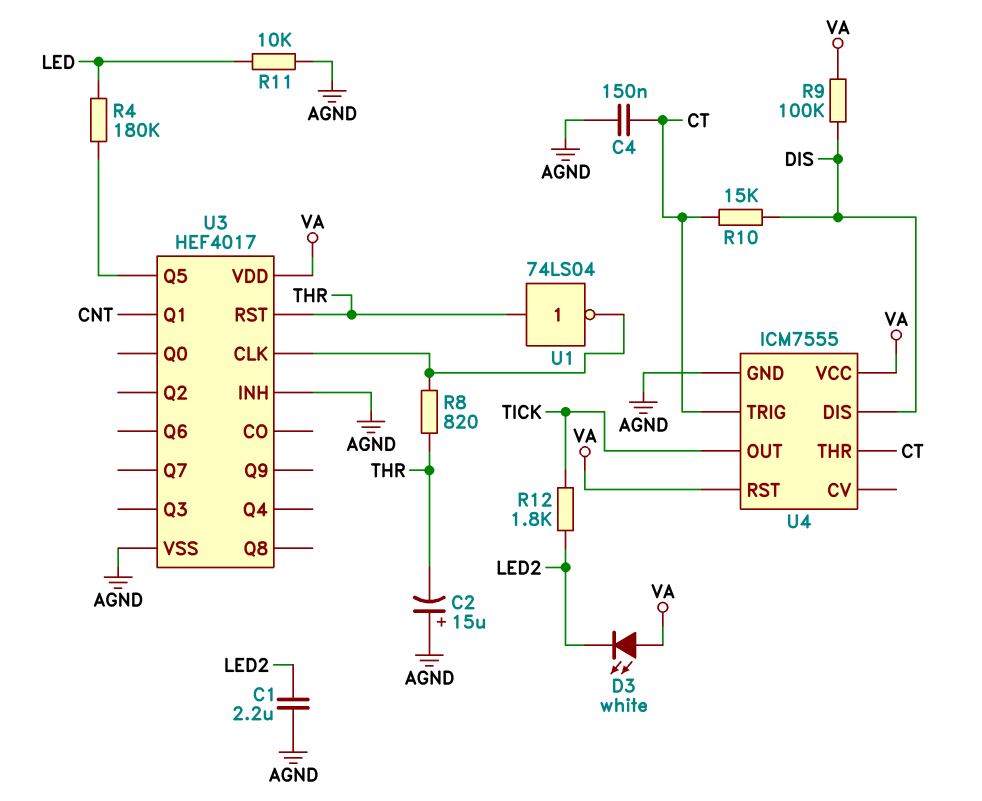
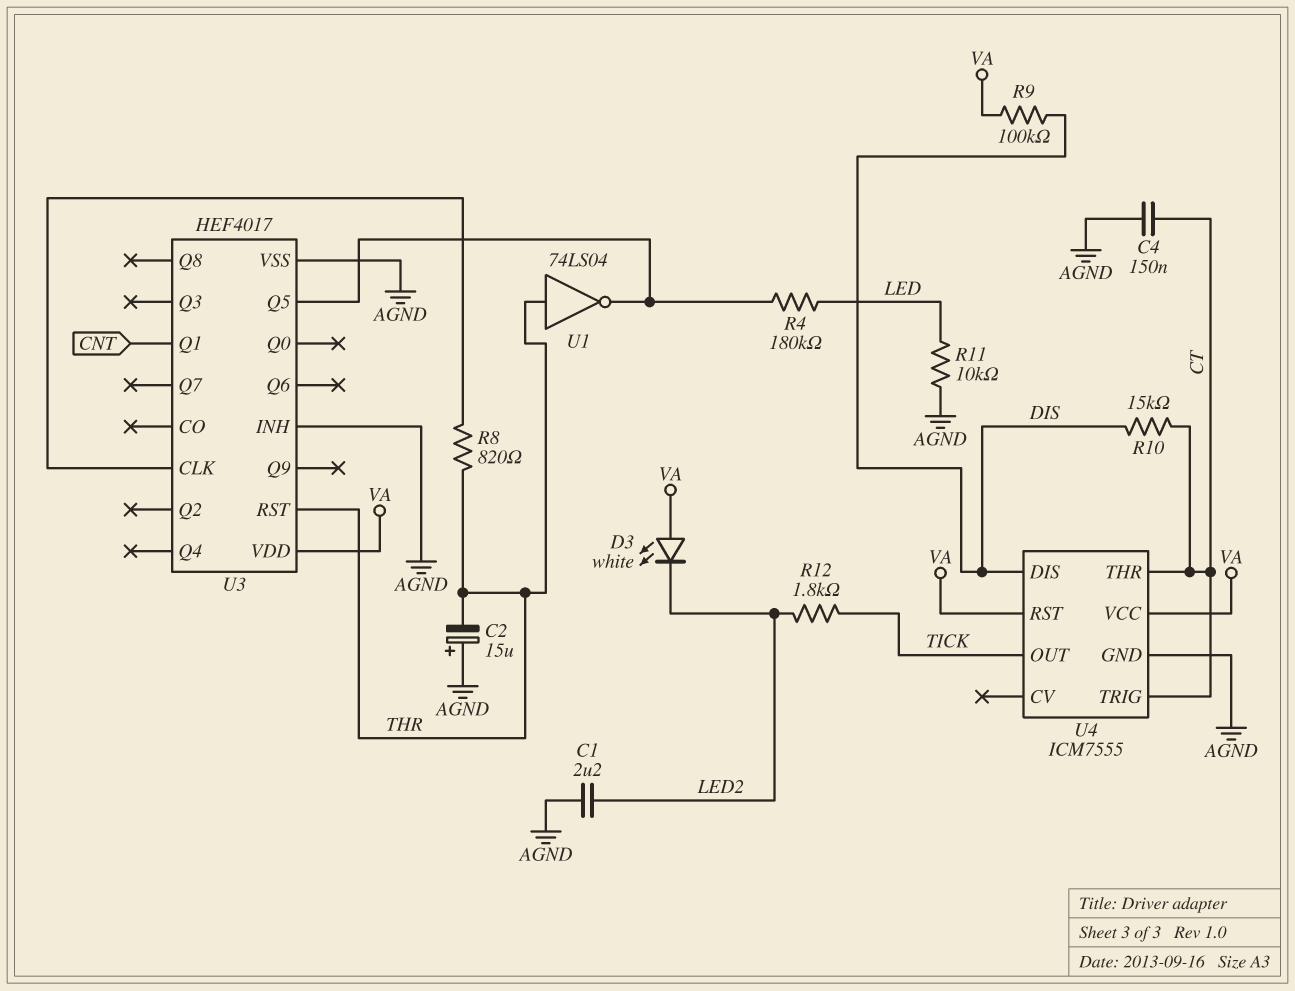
U1: NOT 74LS04 (in THR, out U3/CLK) -> NOT 74LS04 (in THR, out U3/Q5)

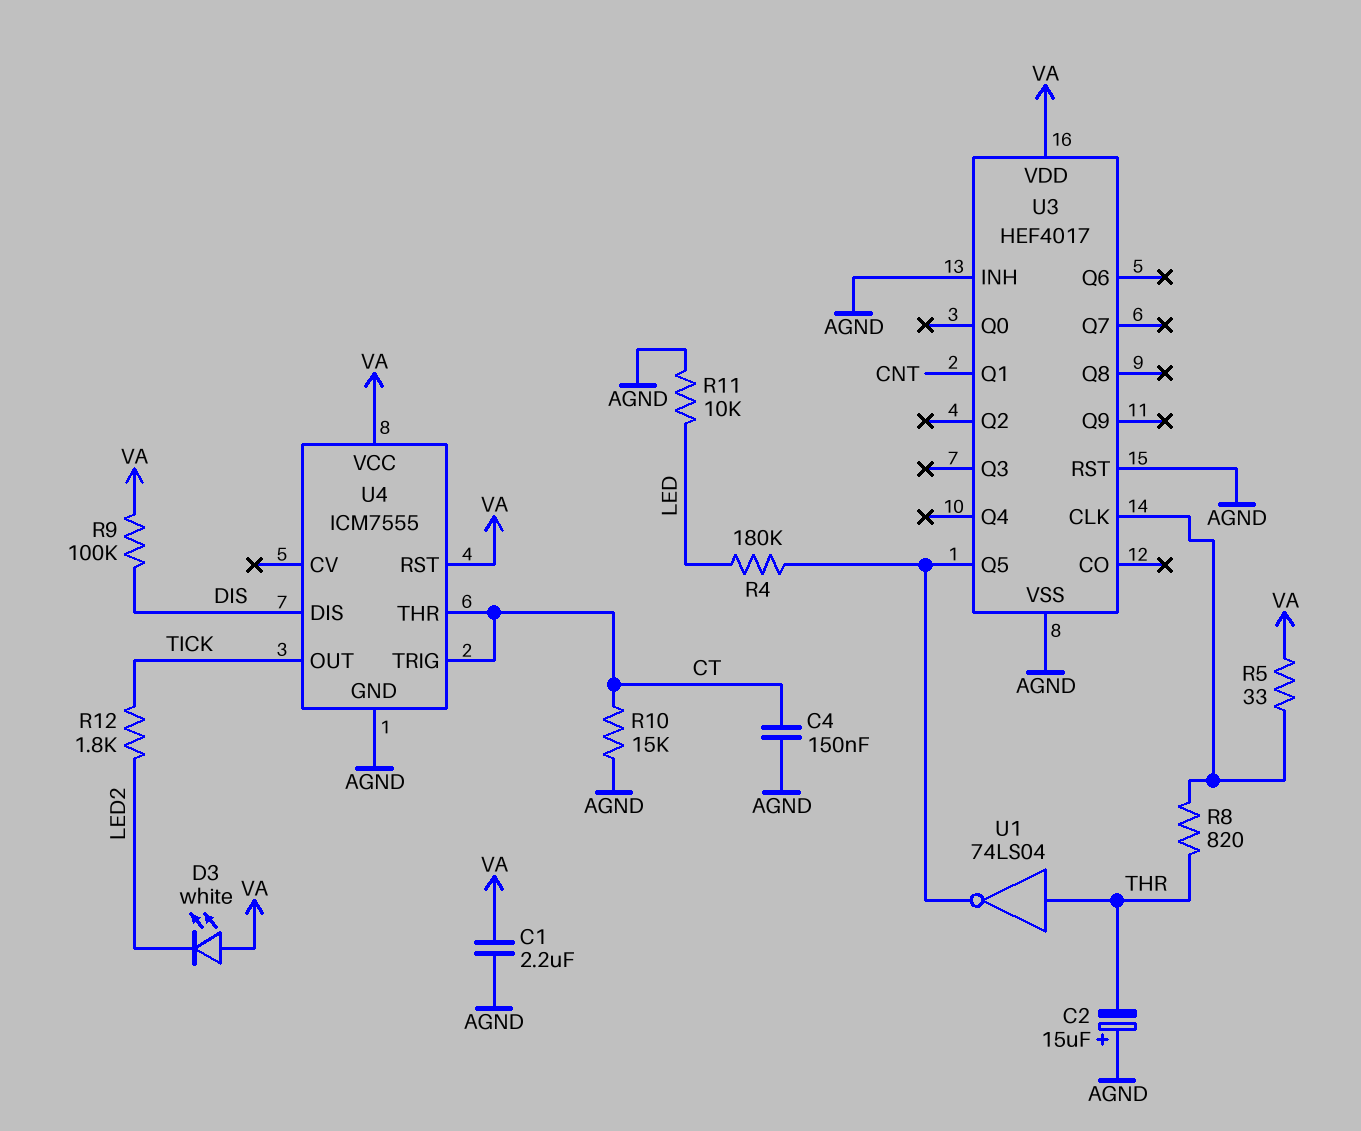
C1: 2.2uF (AGND, LED2) -> 2.2uF (AGND, VA)
R5: none -> 33 (U3/CLK, VA)
R10: 15k (CT, DIS) -> 15k (AGND, CT)
U3 pin RST: THR -> AGND

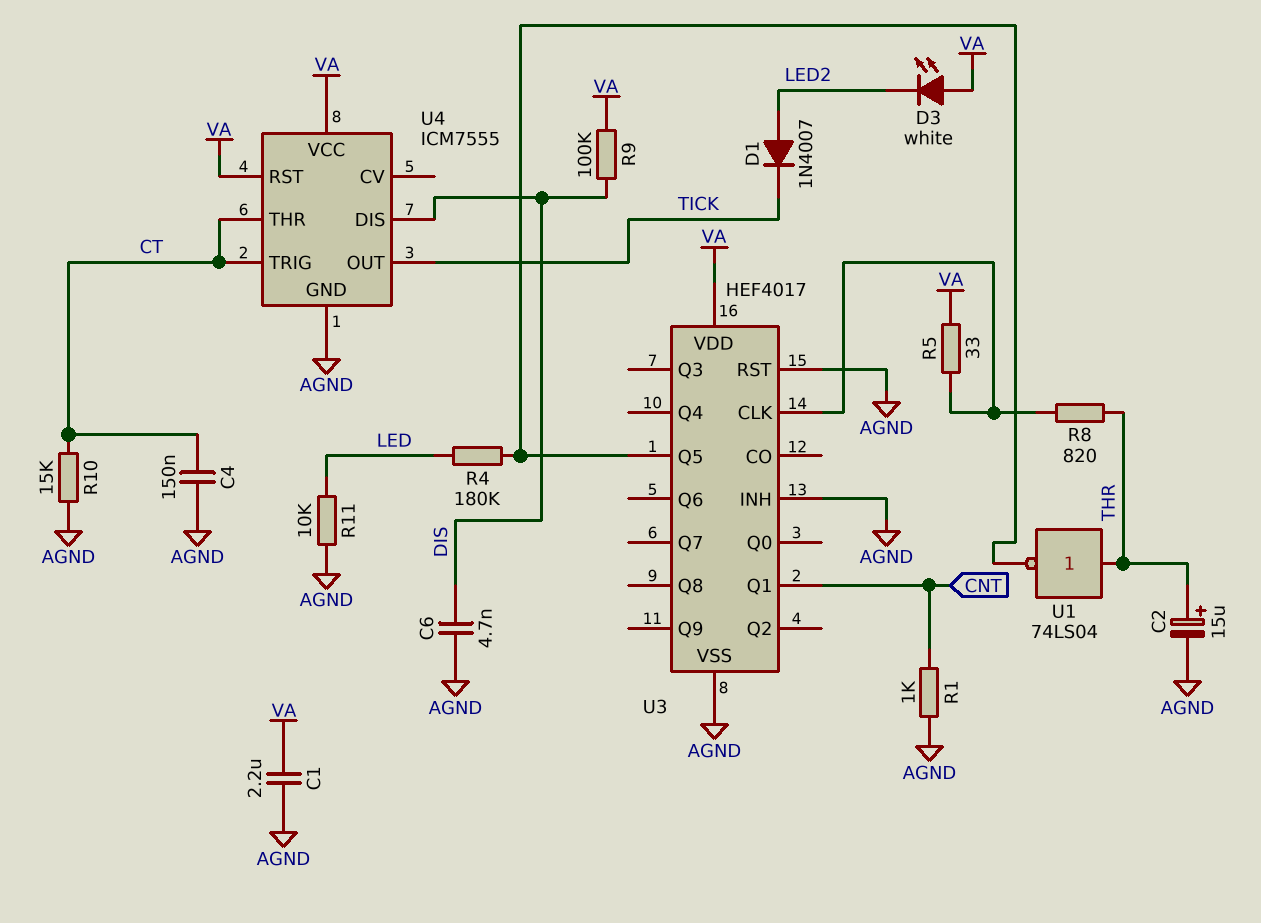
C2: 15uF (plus AGND, minus THR) -> 15uF (plus THR, minus AGND)
C6: none -> 4.7nF (AGND, DIS)
D1: none -> diode 1N4007 (A LED2, K TICK)
R1: none -> 1k (AGND, CNT)
R12: 1.8k (LED2, TICK) -> none

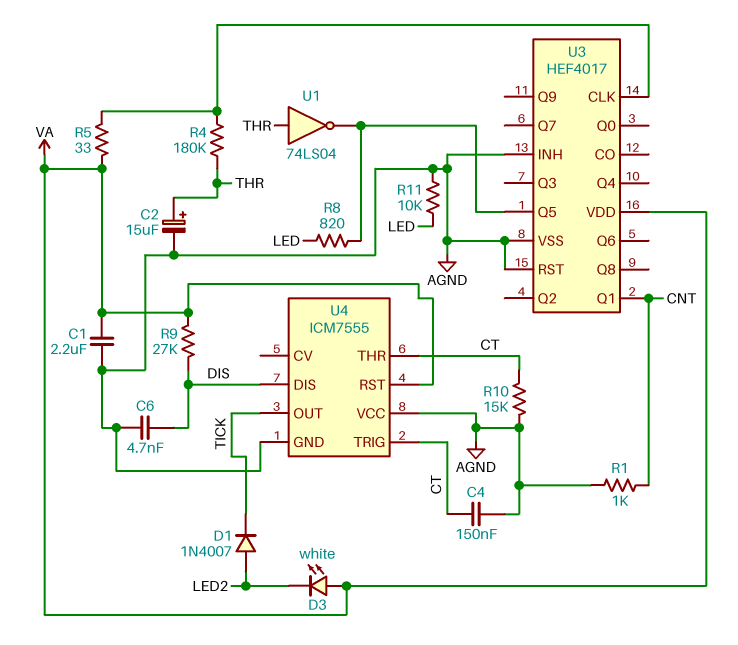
R4: 180k (LED, U3/Q5) -> 180k (THR, U3/CLK)
R8: 820 (THR, U3/CLK) -> 820 (LED, U3/Q5)
R9: 100k (DIS, VA) -> 27k (DIS, VA)
U4 pin VCC: VA -> AGND

